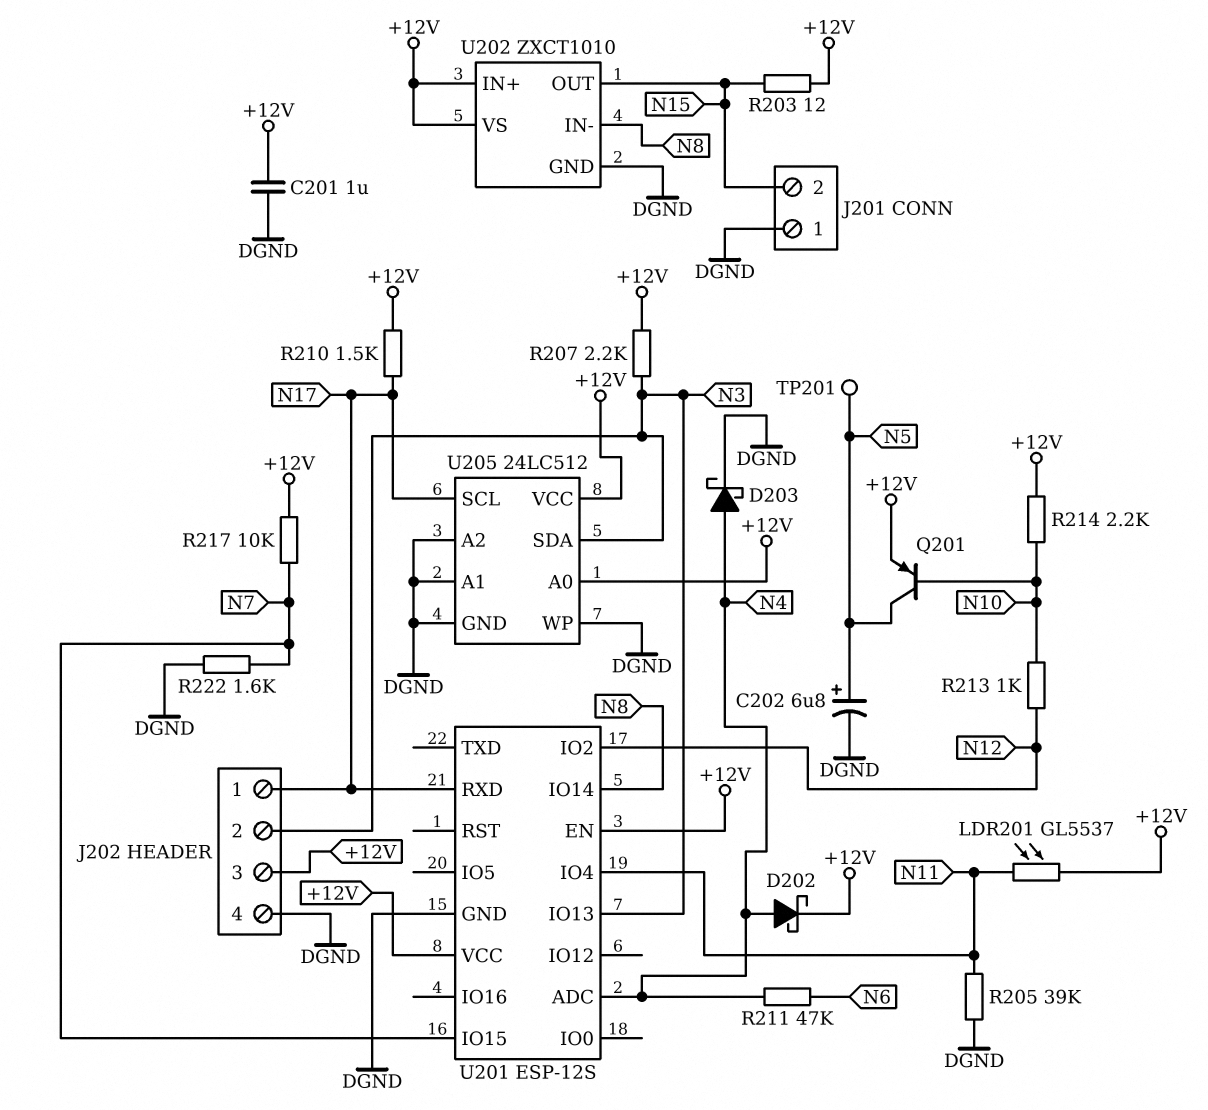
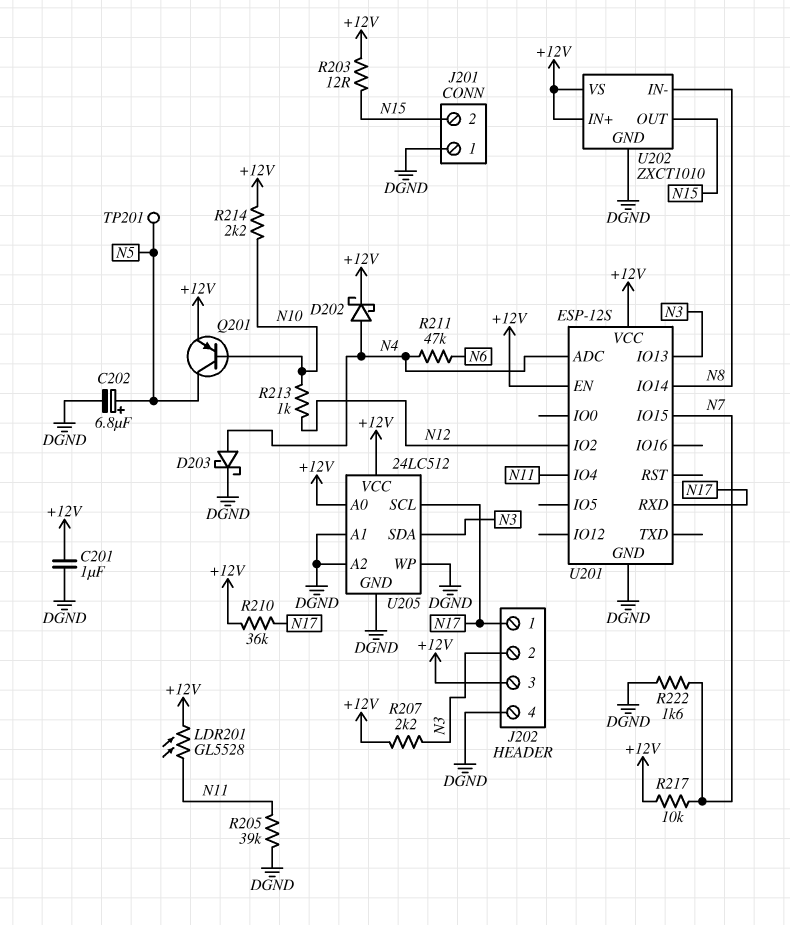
LDR201: GL5537 (+12V, N11) -> GL5528 (+12V, N11)
R210: 1.5k (+12V, N17) -> 36k (+12V, N17)

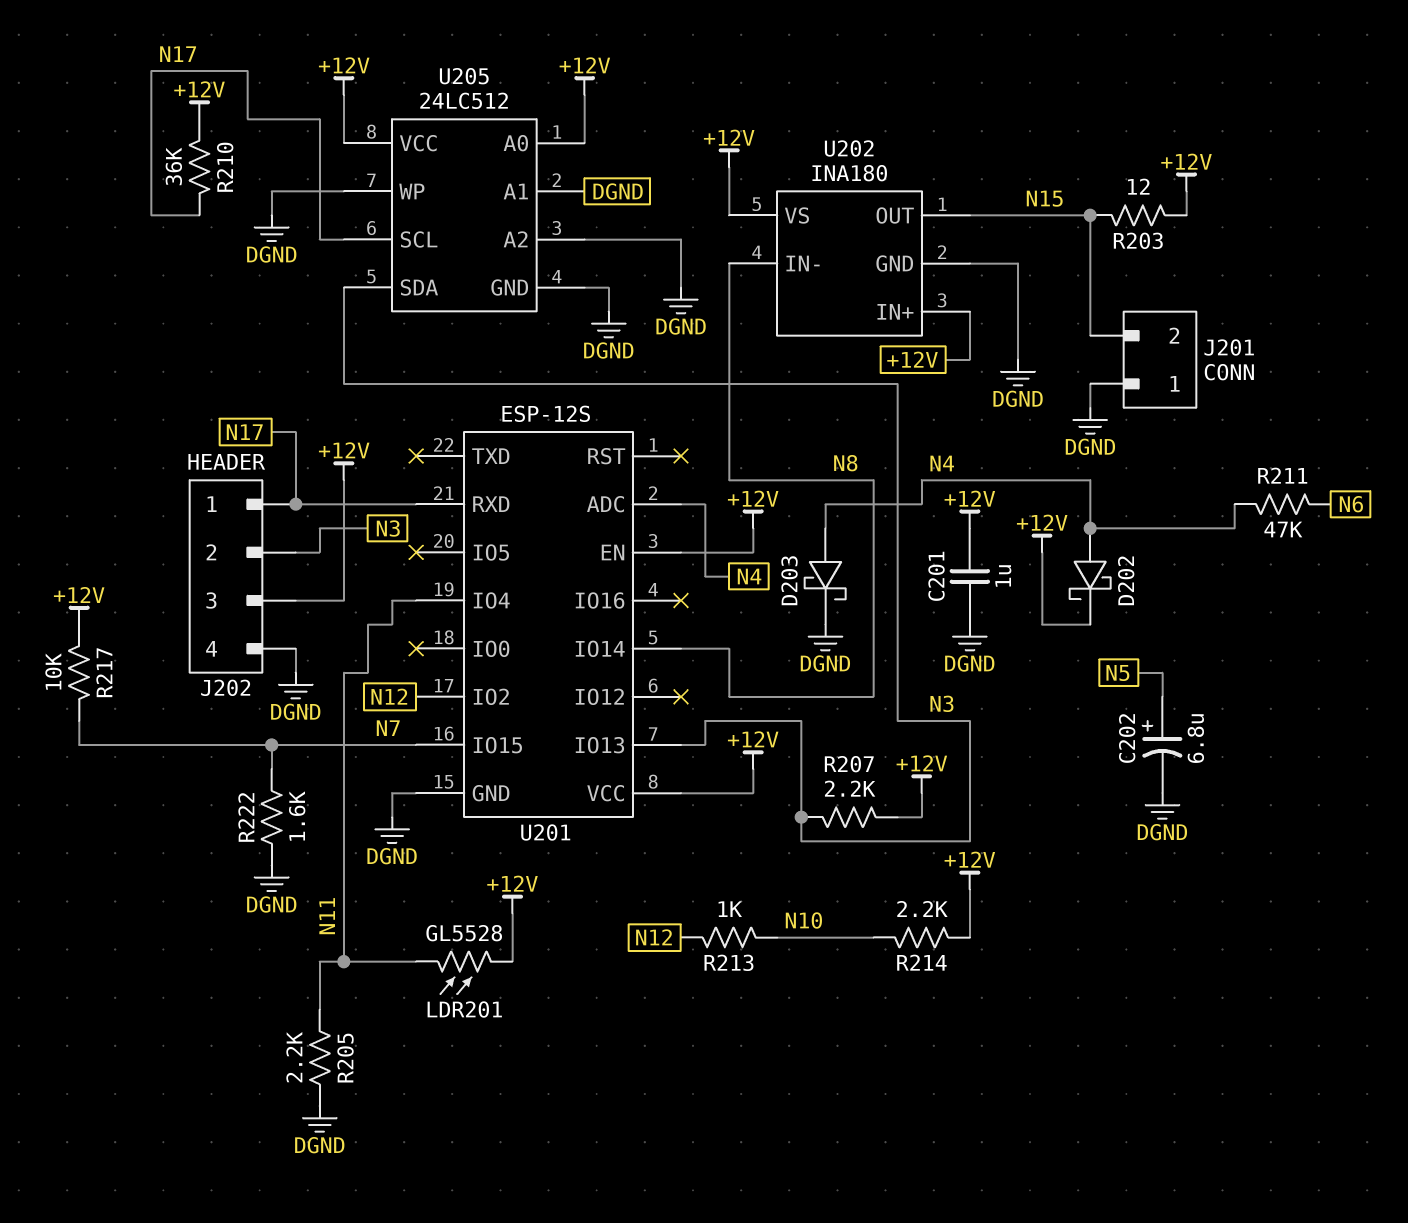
Q201: PNP (B N10, C N5, E +12V) -> none
R205: 39k (DGND, N11) -> 2.2k (DGND, N11)
TP201: test point (N5) -> none
U202: ZXCT1010 -> INA180

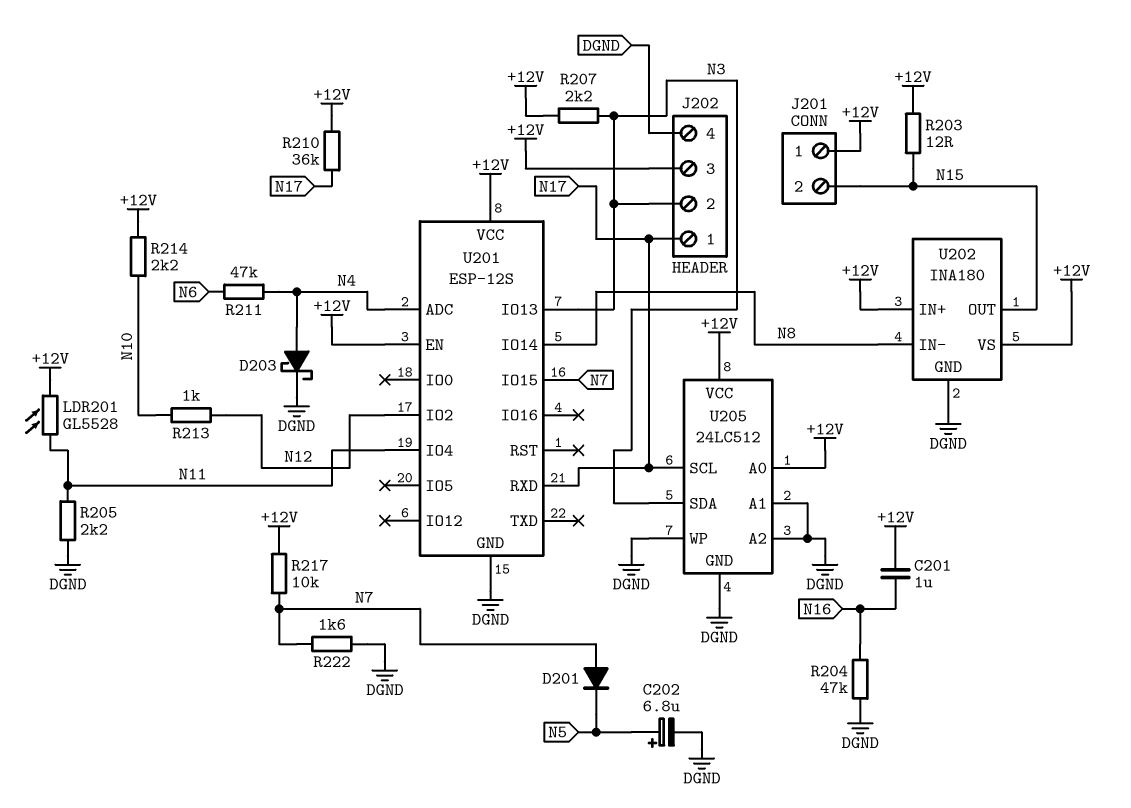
C201: 1uF (+12V, DGND) -> 1uF (+12V, N16)
D201: none -> diode (A N7, K N5)
D202: schottky (A N4, K +12V) -> none
J201 pin 1: DGND -> +12V
R204: none -> 47k (DGND, N16)

